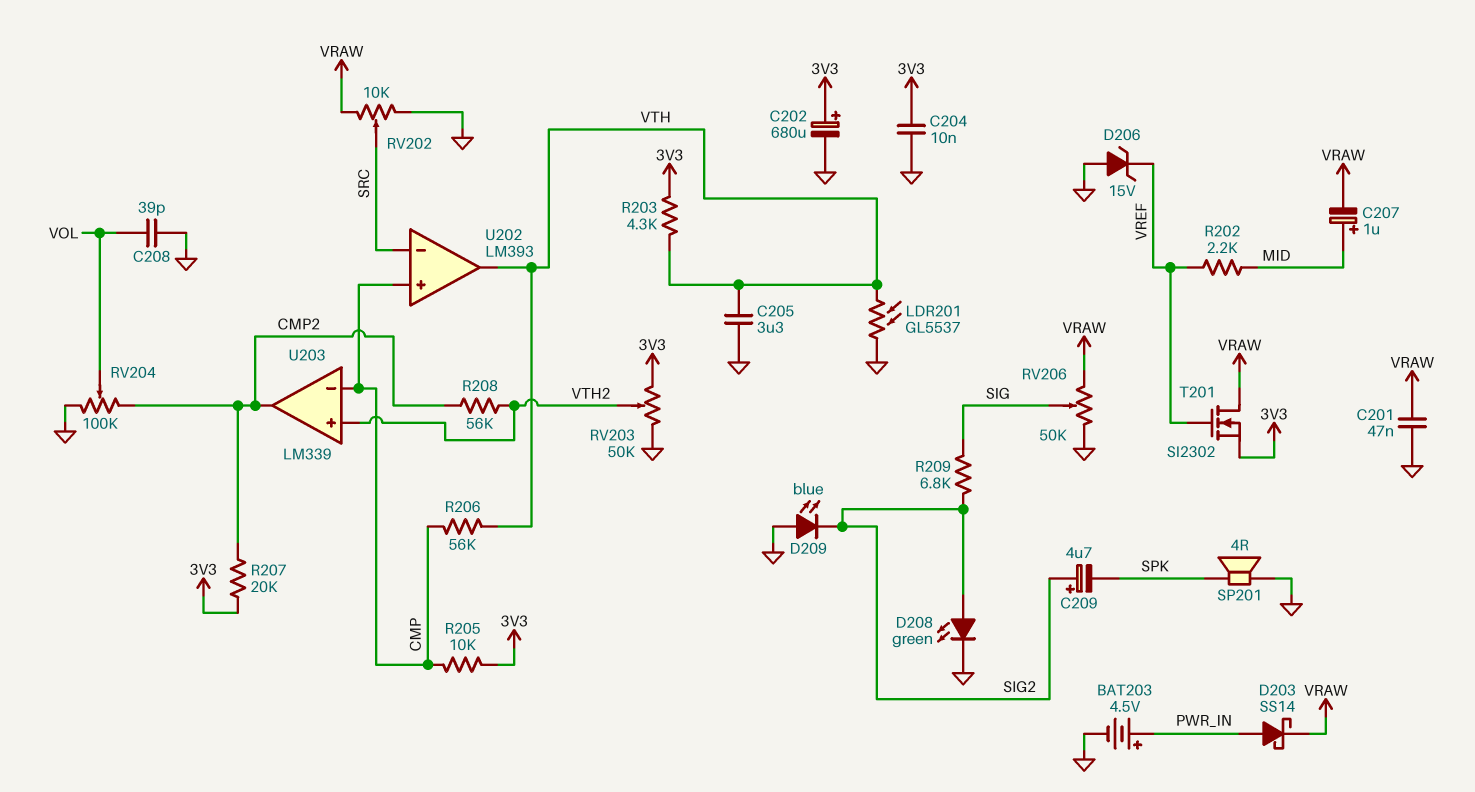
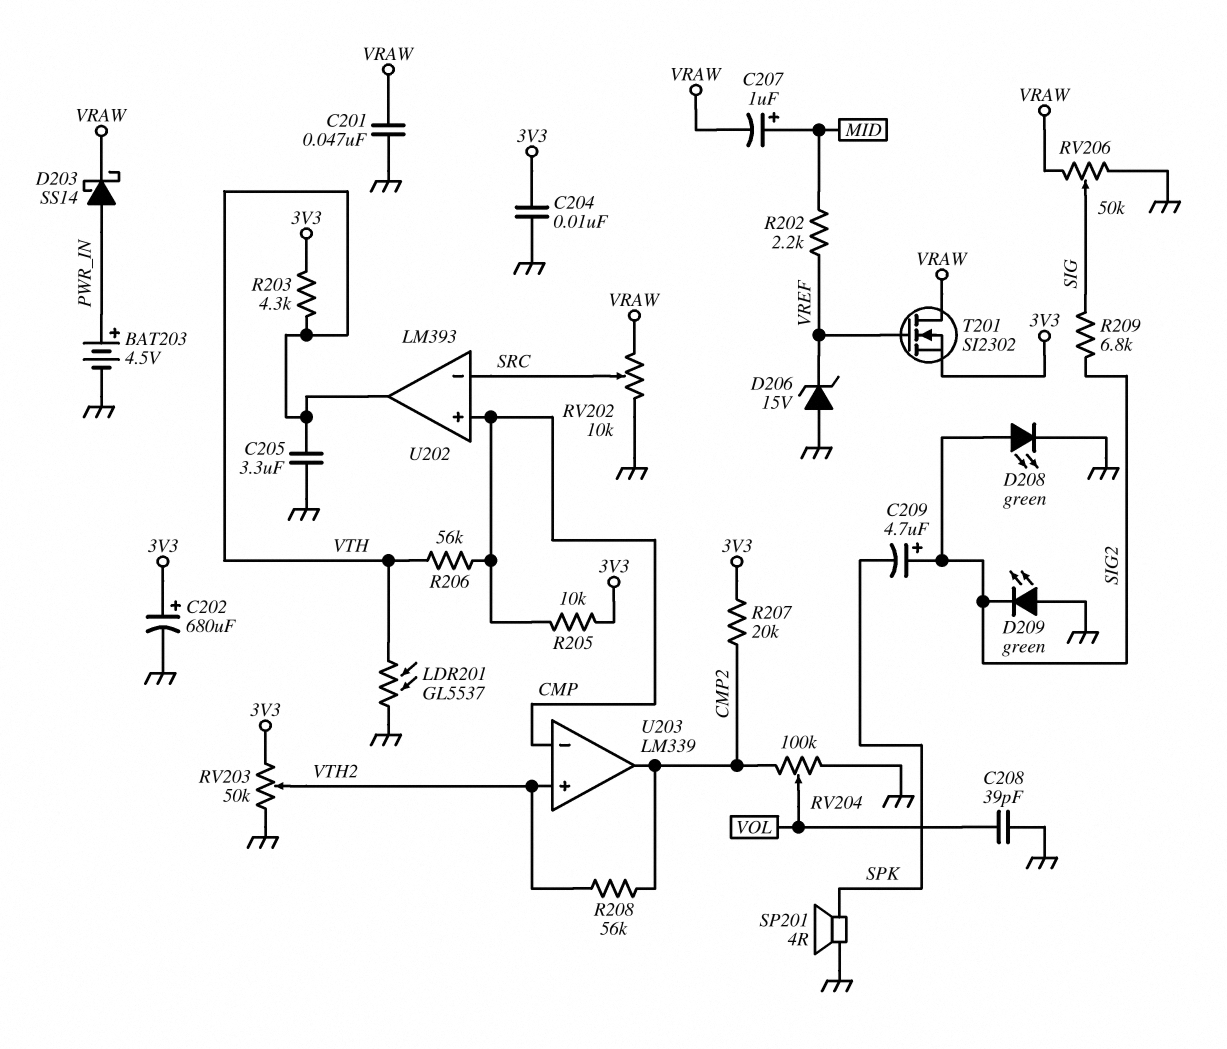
D209: LED blue (A GND, K SIG2) -> LED green (A GND, K SIG2)

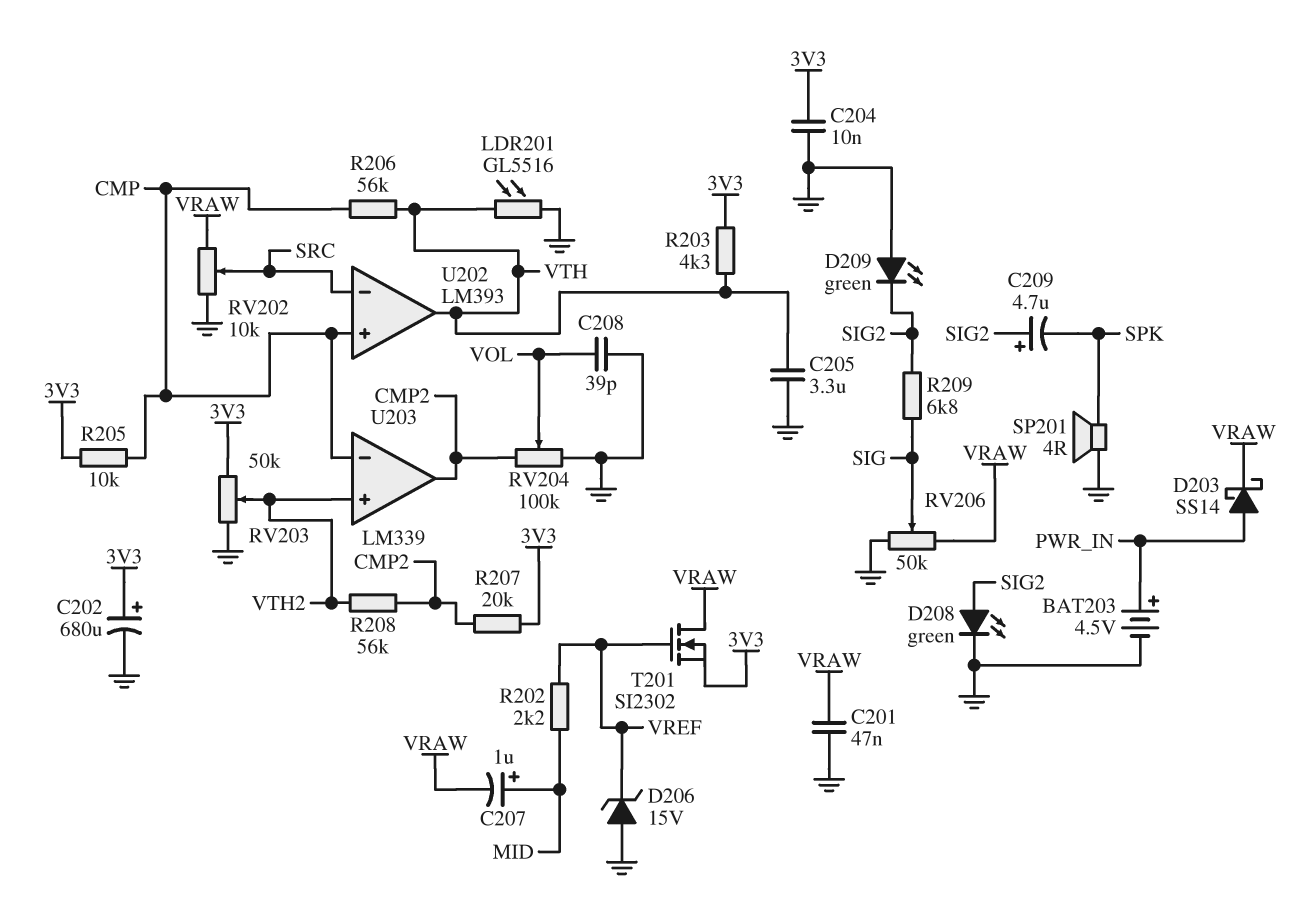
LDR201: GL5537 (GND, VTH) -> GL5516 (GND, VTH)

